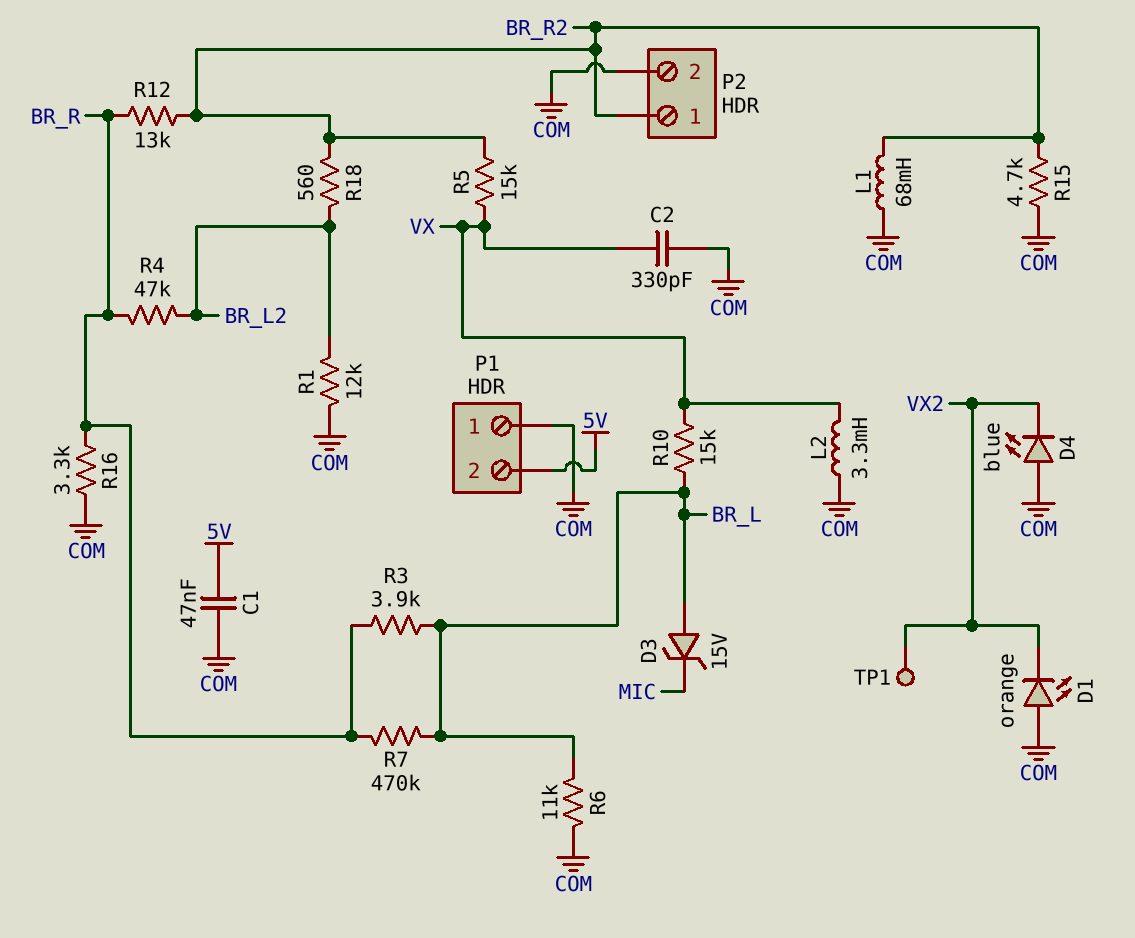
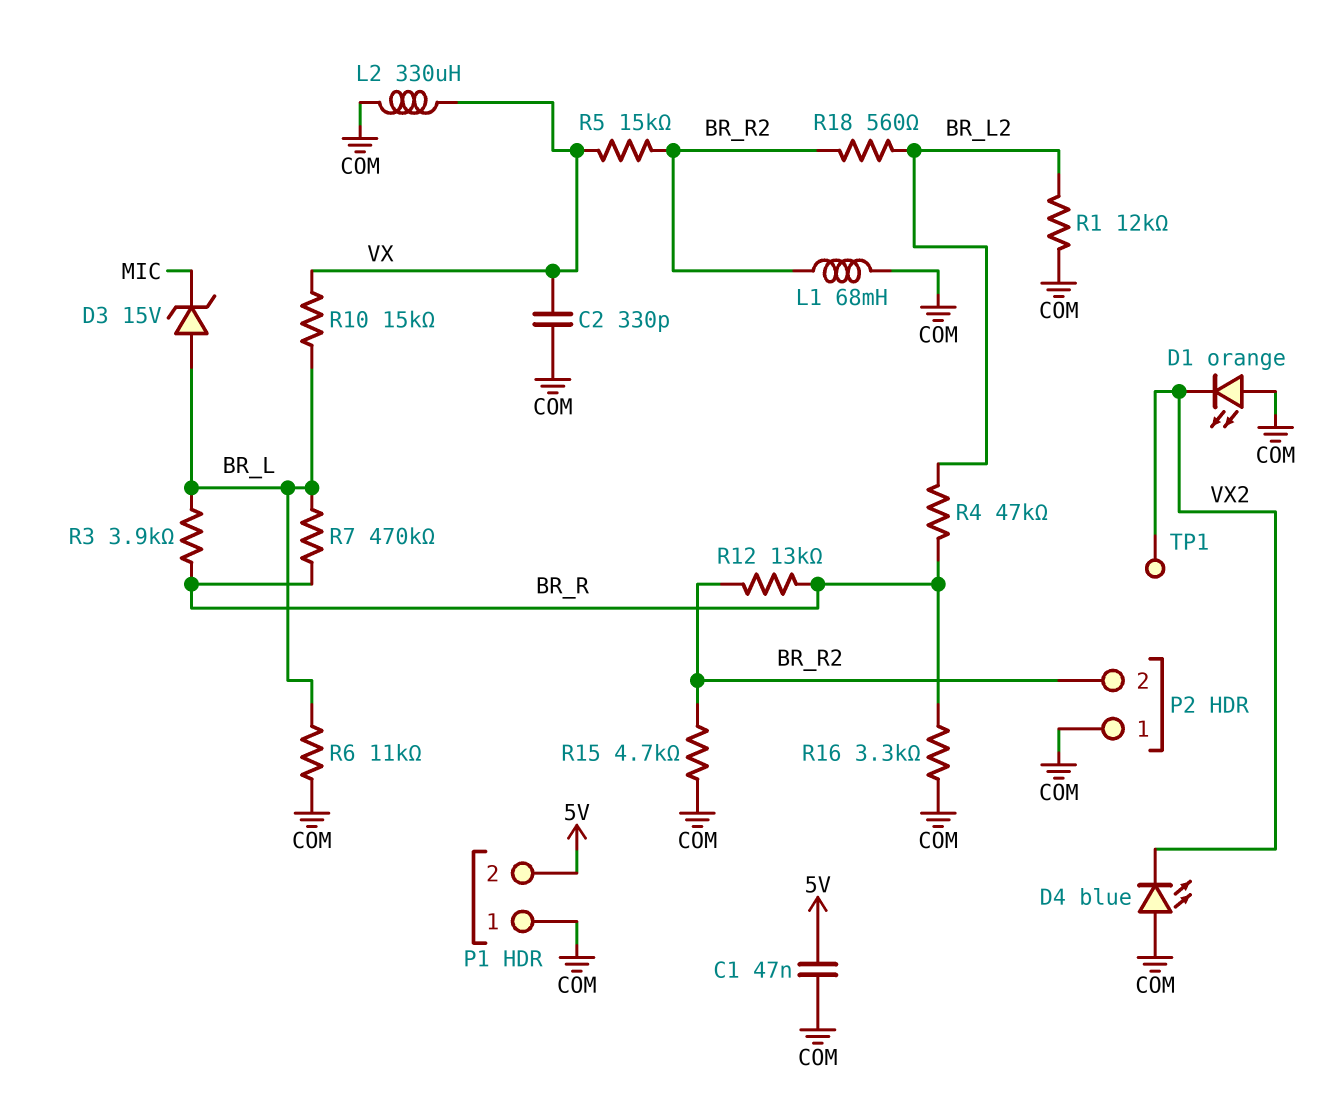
L2: 3.3mH (COM, VX) -> 330uH (COM, VX)
P2 pin 1: BR_R2 -> COM
P2 pin 2: COM -> BR_R2

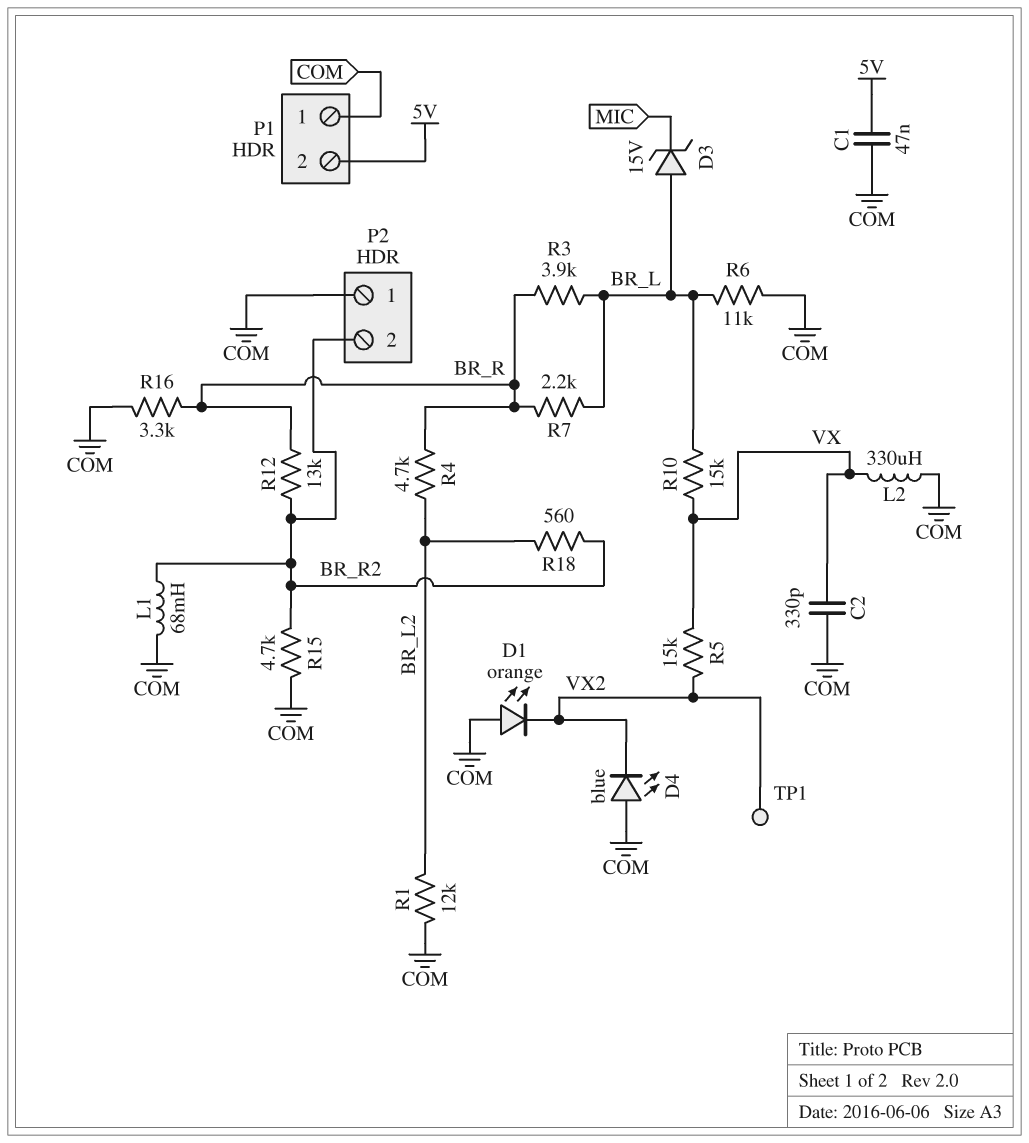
R4: 47k (BR_L2, BR_R) -> 4.7k (BR_L2, BR_R)
R5: 15k (BR_R2, VX) -> 15k (VX, VX2)
R7: 470k (BR_L, BR_R) -> 2.2k (BR_L, BR_R)

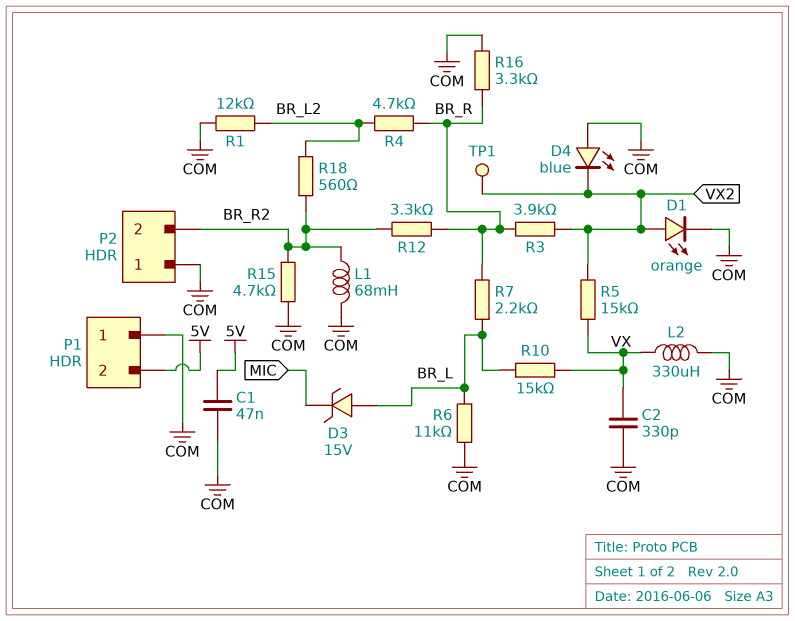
D1: LED orange (A COM, K VX2) -> LED orange (A VX2, K COM)
R3: 3.9k (BR_L, BR_R) -> 3.9k (BR_R, VX2)
R12: 13k (BR_R, BR_R2) -> 3.3k (BR_R, BR_R2)

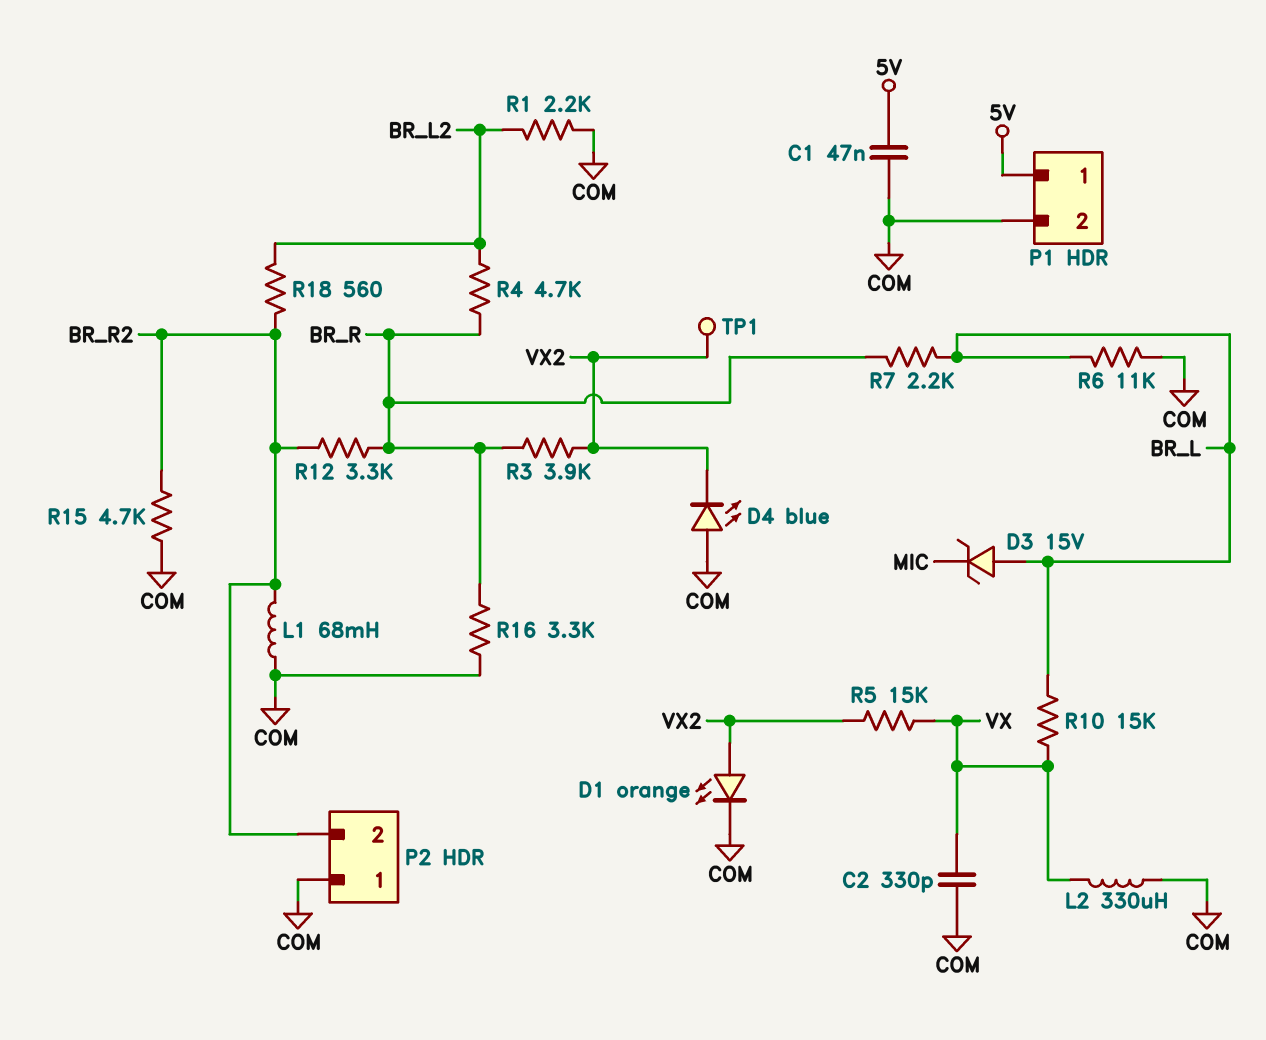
P1 pin 1: COM -> 5V
P1 pin 2: 5V -> COM
R1: 12k (BR_L2, COM) -> 2.2k (BR_L2, COM)

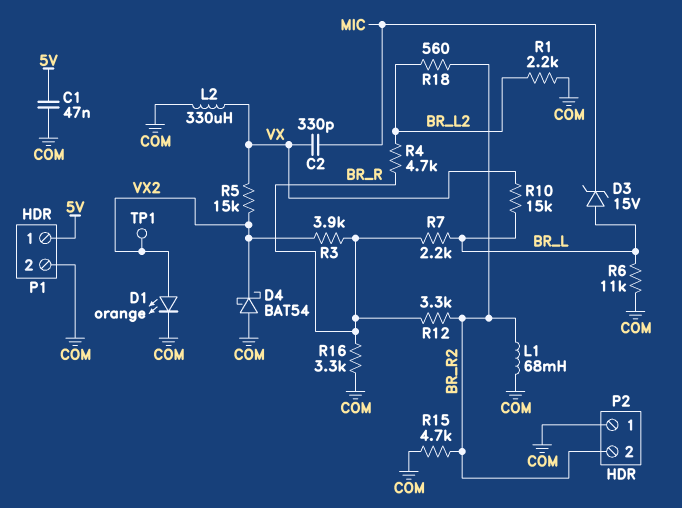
C2: 330pF (COM, VX) -> 330pF (MIC, VX)
D4: LED blue (A COM, K VX2) -> schottky BAT54 (A COM, K VX2)

